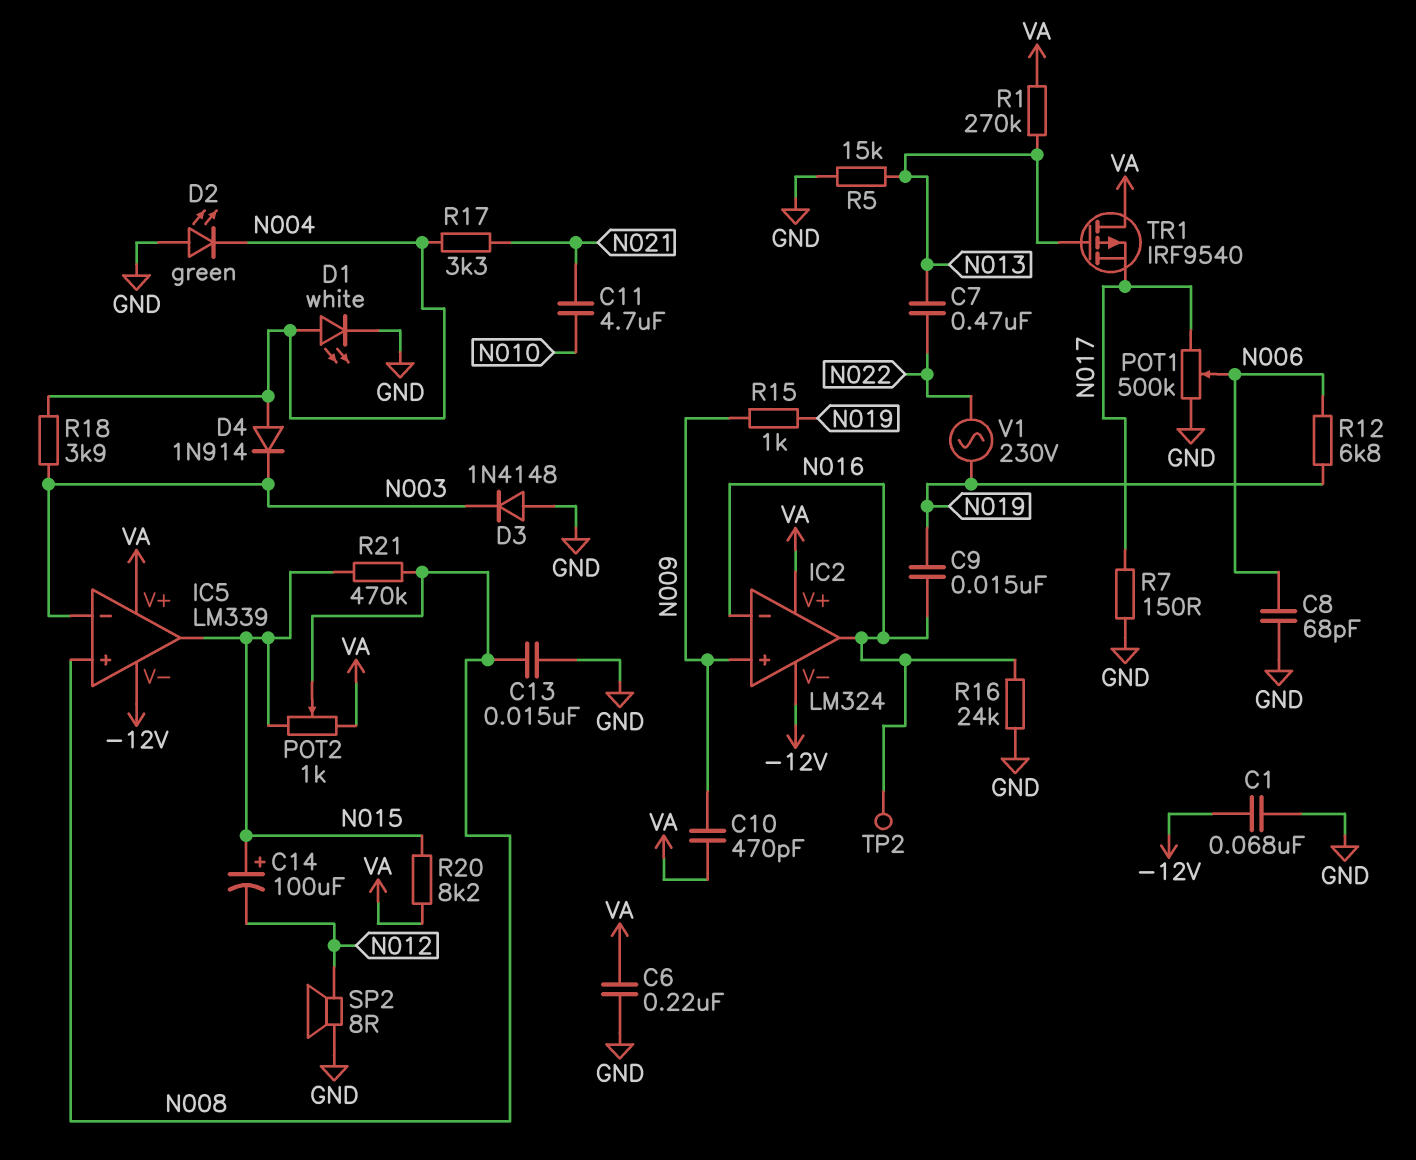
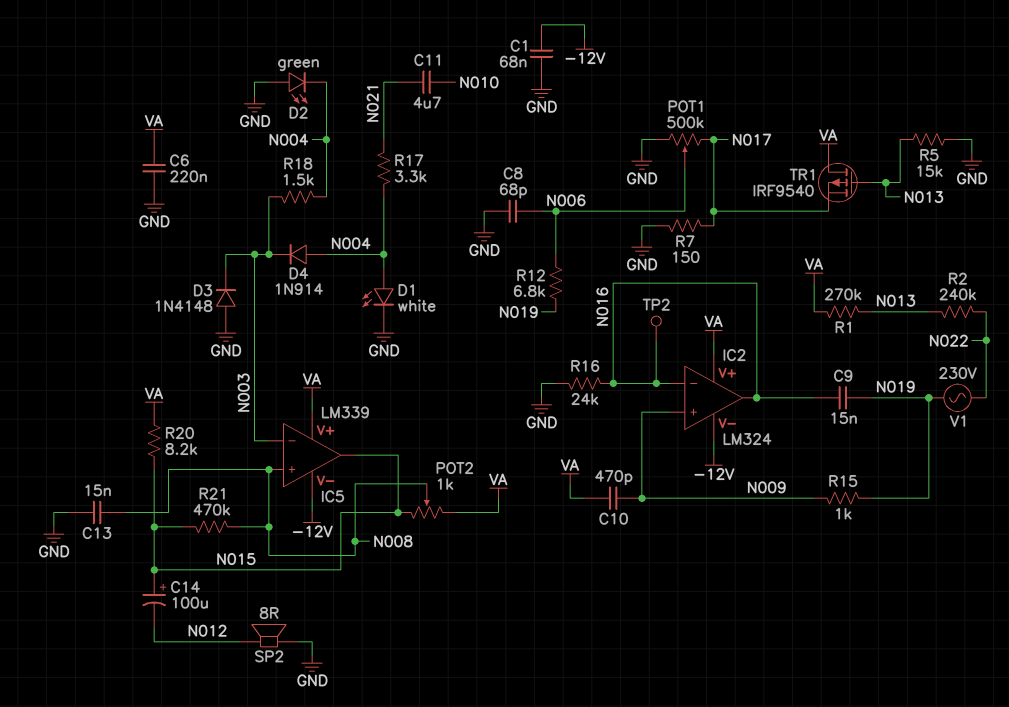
C7: 470nF (N013, N022) -> none
R2: none -> 240k (N013, N022)
R18: 3.9k (N003, N004) -> 1.5k (N003, N004)

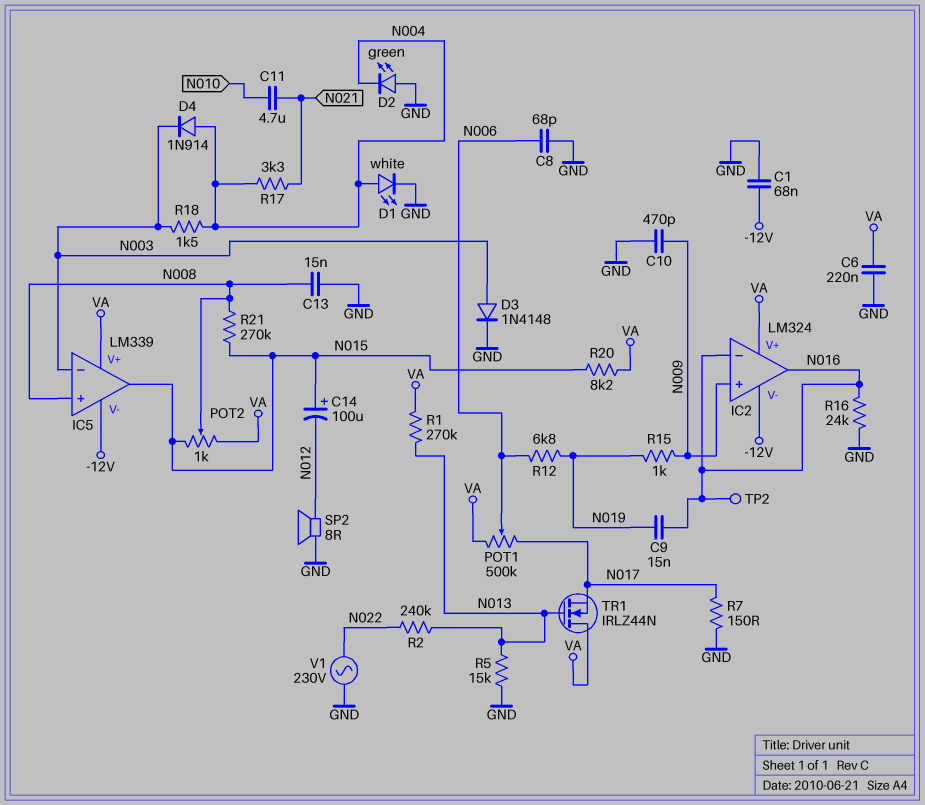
C10: 470pF (N009, VA) -> 470pF (GND, N009)
D3: diode 1N4148 (A GND, K N003) -> diode 1N4148 (A N003, K GND)
POT1: 500k (GND, N017, wiper N006) -> 500k (N017, VA, wiper N006)
R21: 470k (N008, N015) -> 270k (N008, N015)
TR1: PMOS IRF9540 (G N013, D VA, S N017) -> NMOS IRLZ44N (G N013, D VA, S N017)
V1: AC 230V (N019, N022) -> AC 230V (GND, N022)

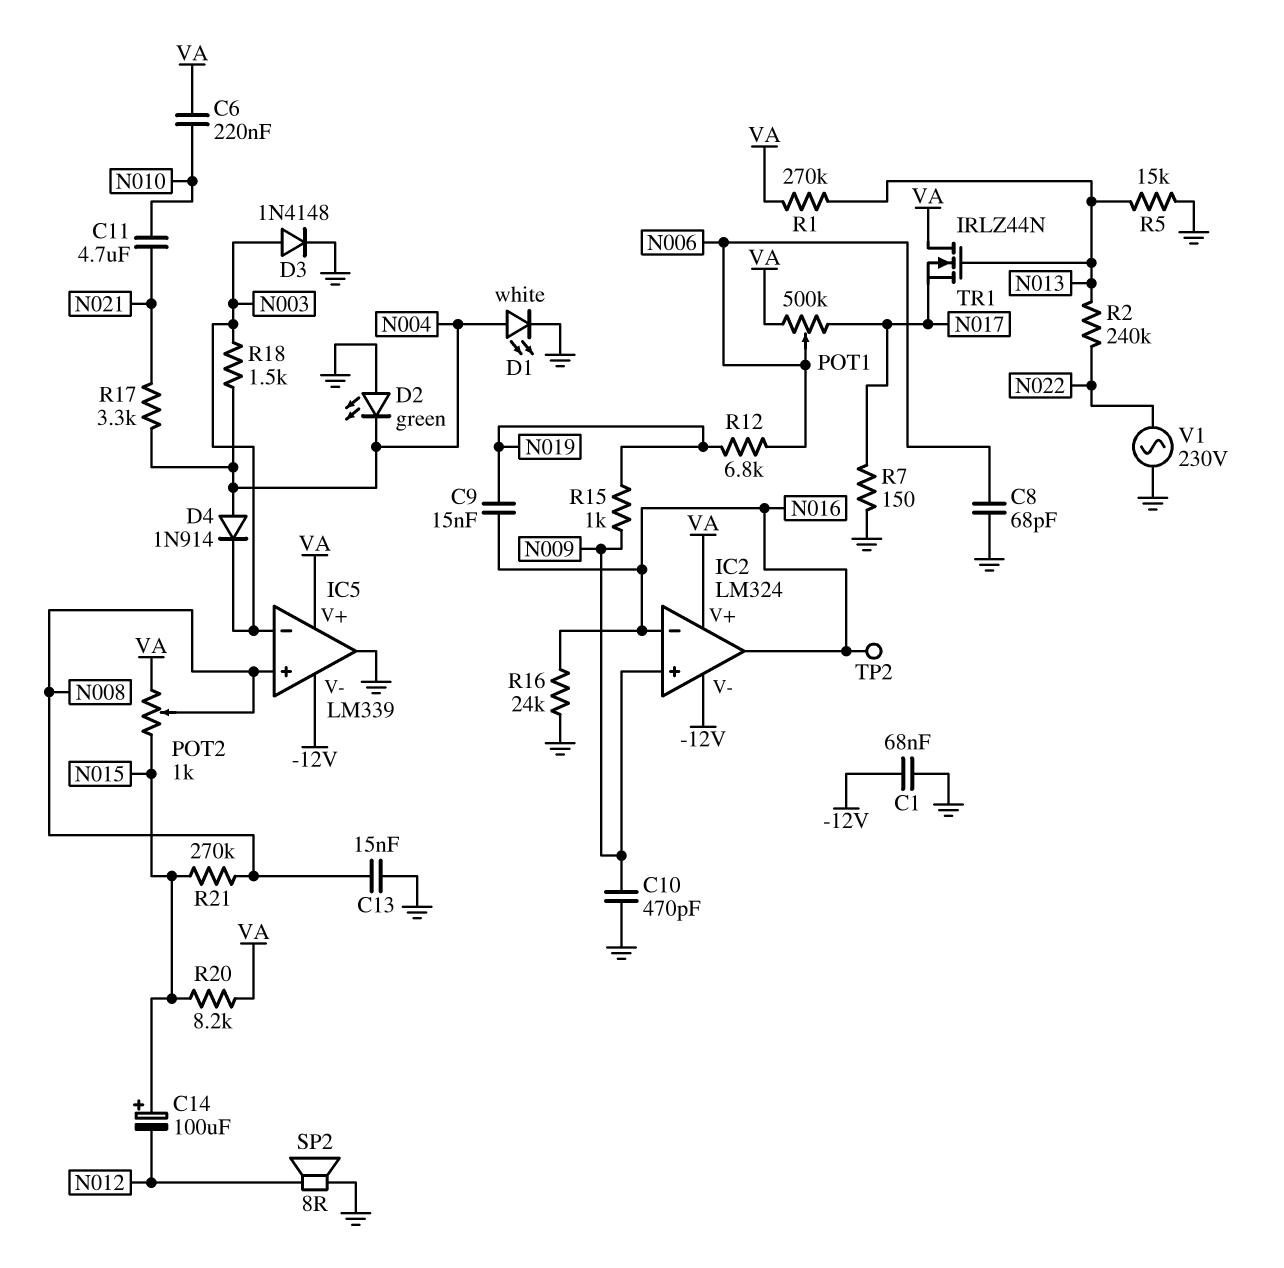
C6: 220nF (GND, VA) -> 220nF (N010, VA)
IC5 pin out: N015 -> GND

